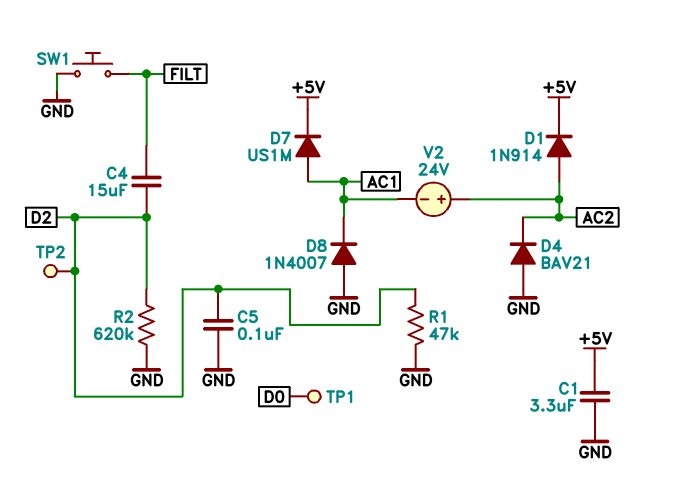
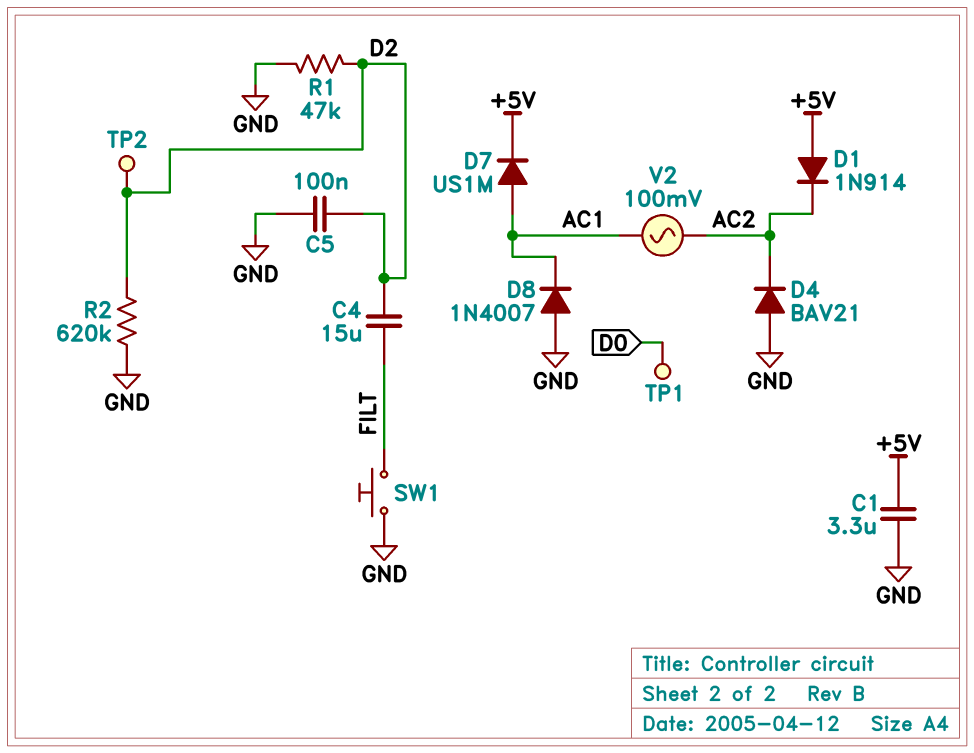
D1: diode 1N914 (A AC2, K +5V) -> diode 1N914 (A +5V, K AC2)
V2: 24V (plus AC2, minus AC1) -> AC 100mV (AC1, AC2)

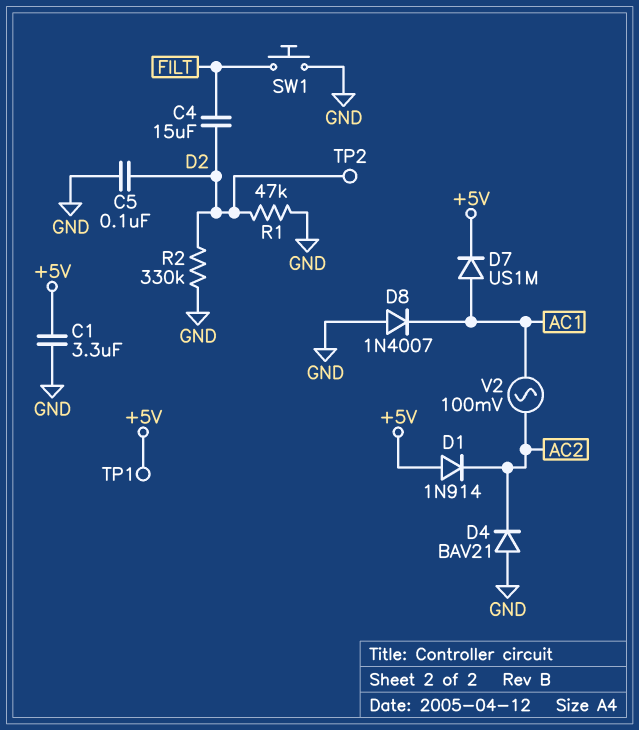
R2: 620k (D2, GND) -> 330k (D2, GND)
TP1: test point (D0) -> test point (+5V)

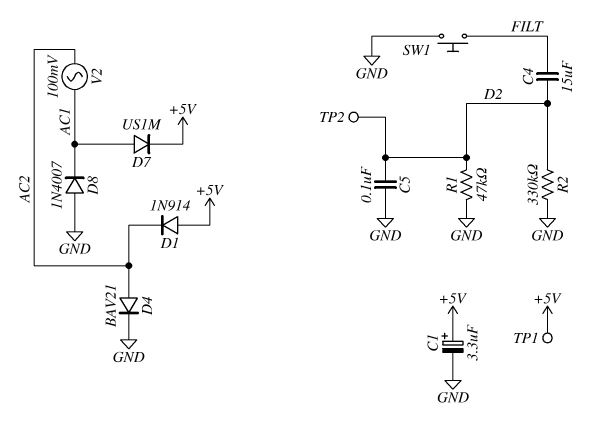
C1: 3.3uF (+5V, GND) -> 3.3uF (plus +5V, minus GND)
D4: diode BAV21 (A GND, K AC2) -> diode BAV21 (A AC2, K GND)

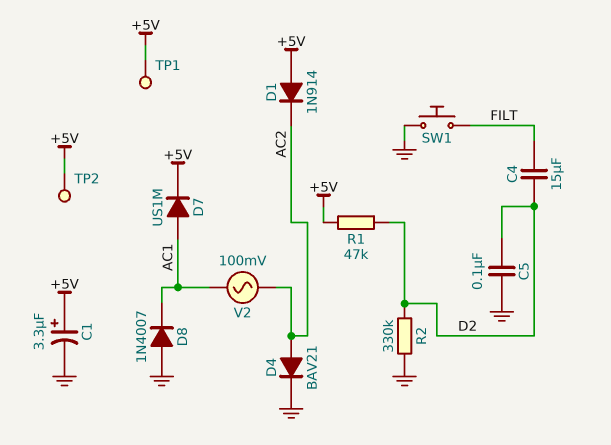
R1: 47k (D2, GND) -> 47k (+5V, D2)
TP2: test point (D2) -> test point (+5V)

